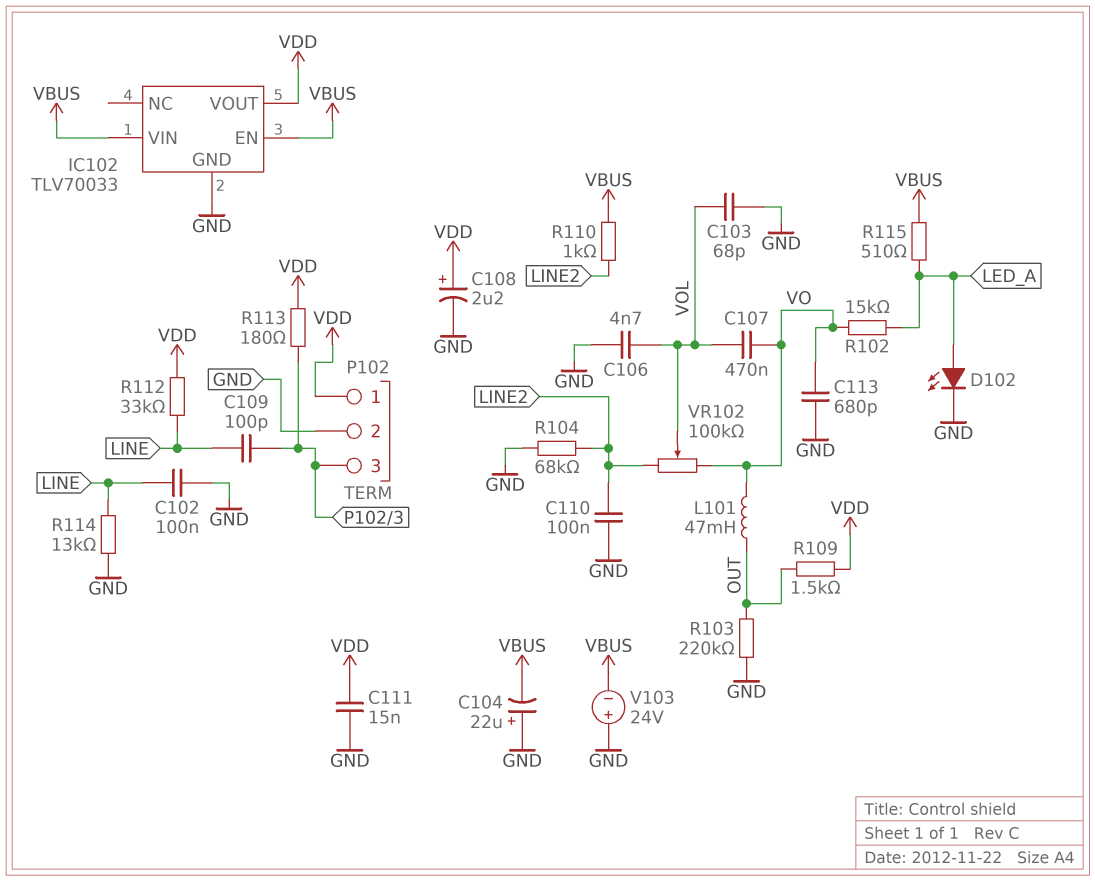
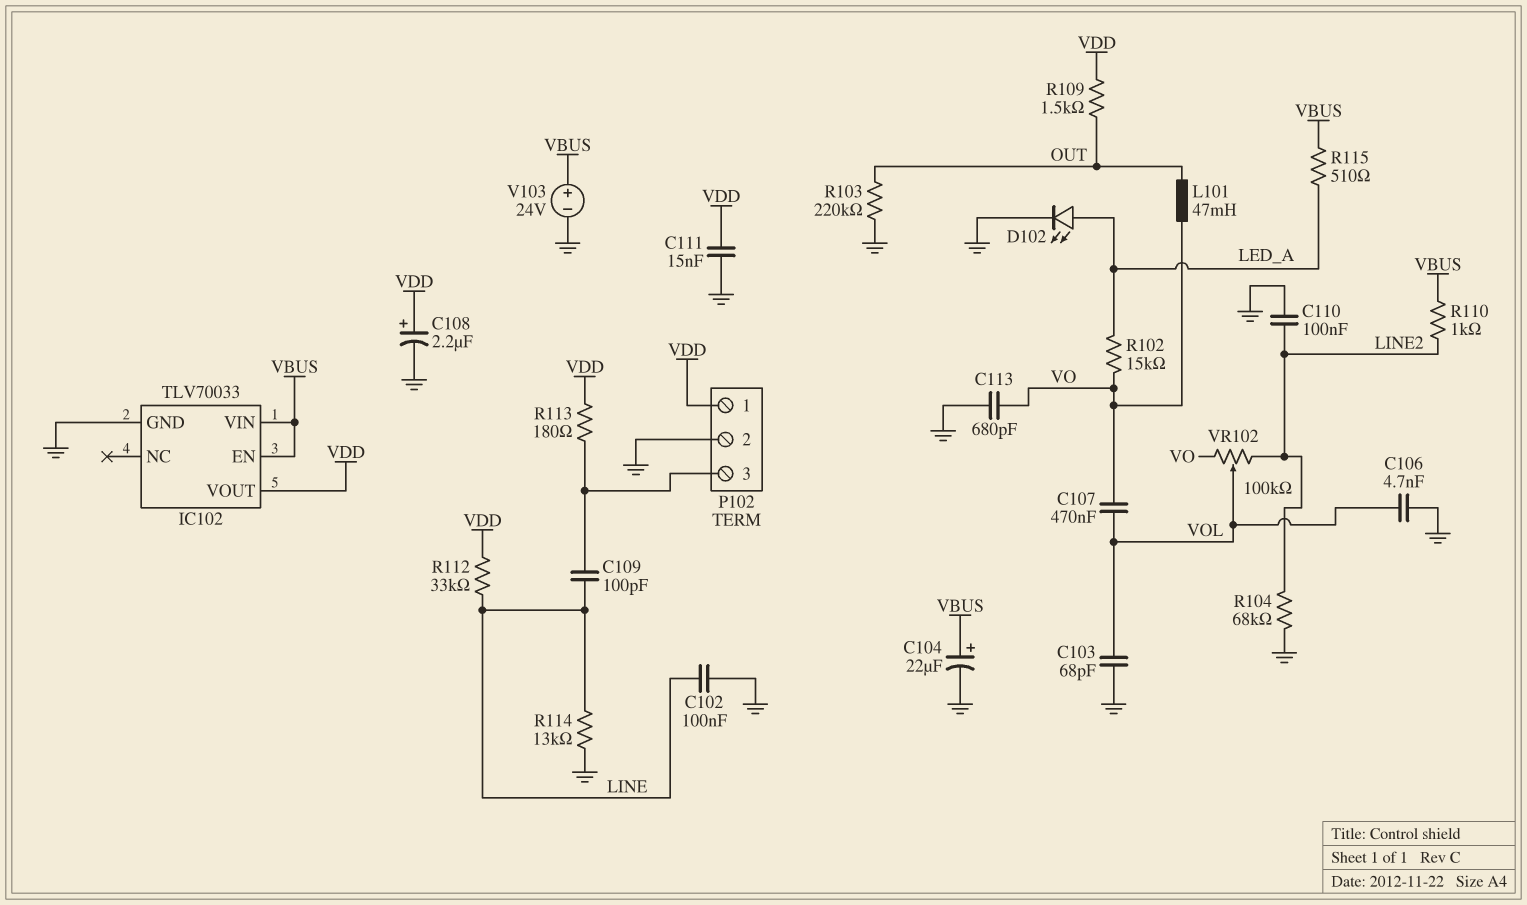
C104: 22uF (plus GND, minus VBUS) -> 22uF (plus VBUS, minus GND)
V103: 24V (plus GND, minus VBUS) -> 24V (plus VBUS, minus GND)

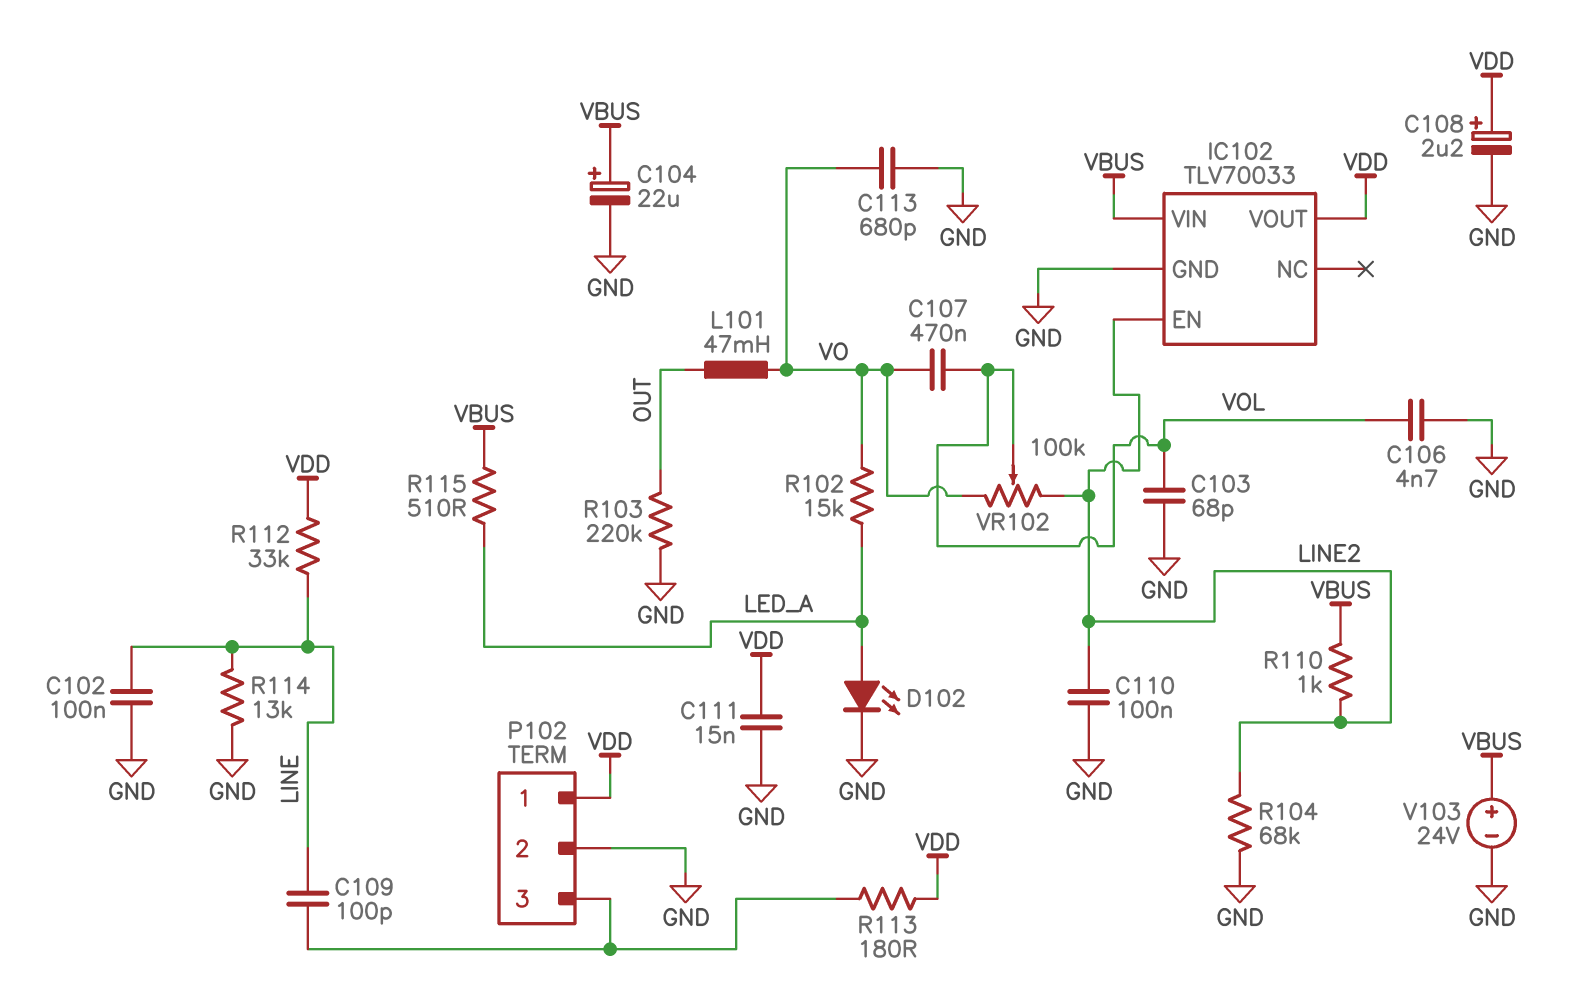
IC102 pin EN: VBUS -> LINE2
R109: 1.5k (OUT, VDD) -> none

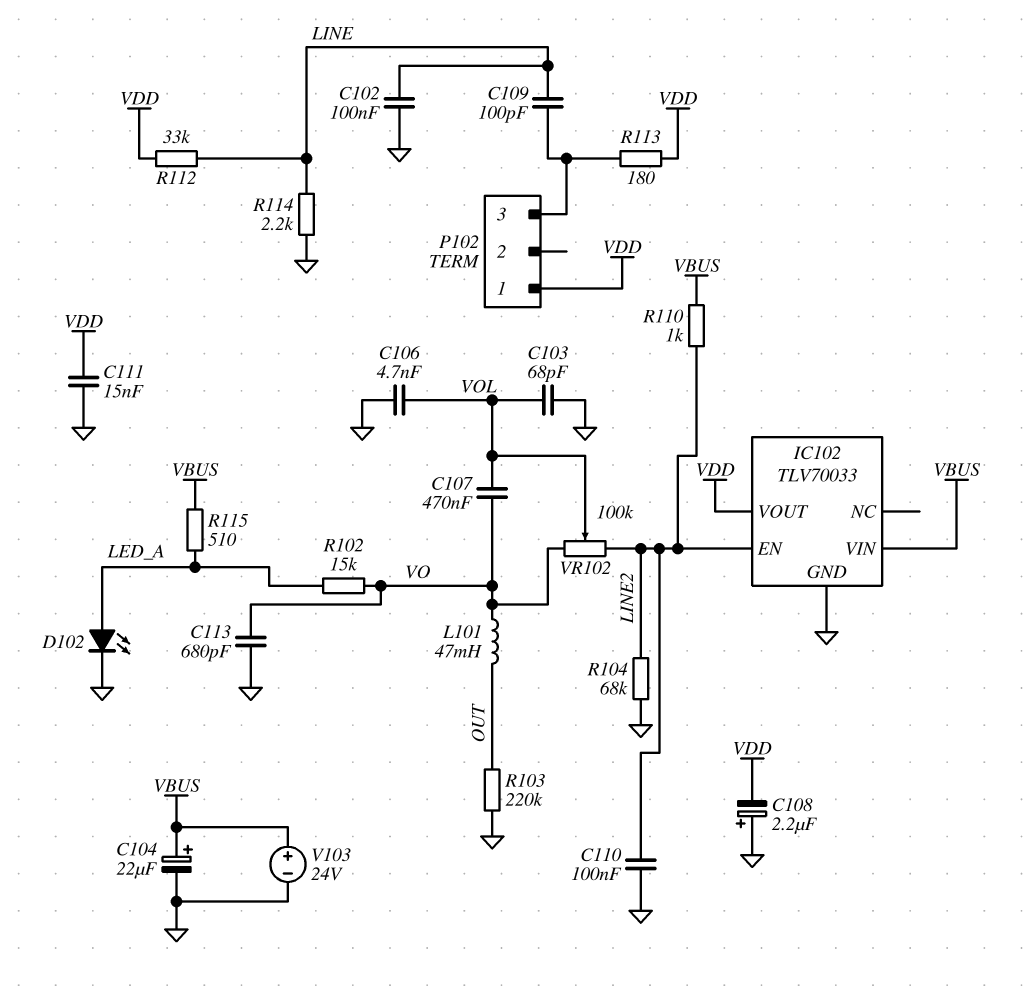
C108: 2.2uF (plus VDD, minus GND) -> 2.2uF (plus GND, minus VDD)
P102 pin 2: GND -> none
R114: 13k (GND, LINE) -> 2.2k (GND, LINE)

